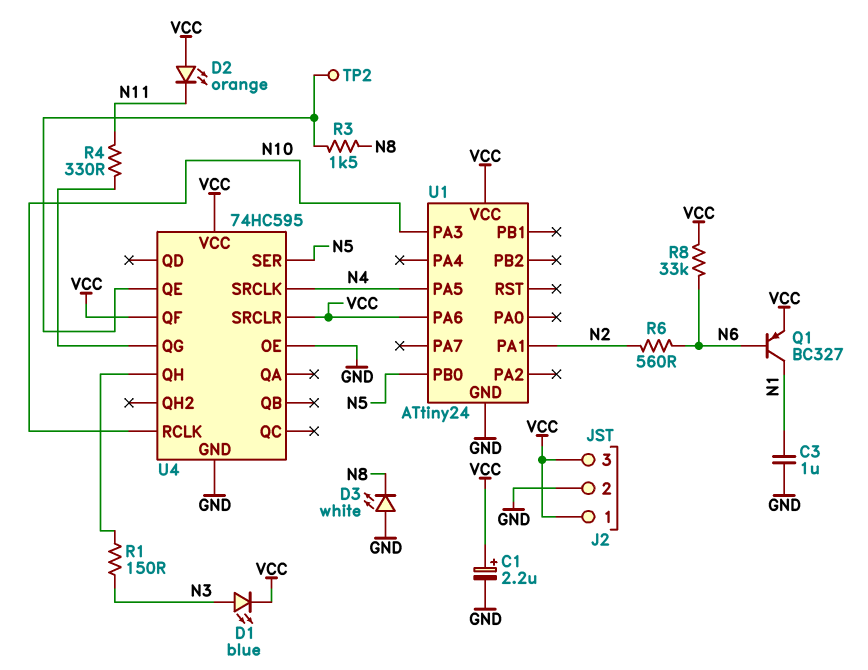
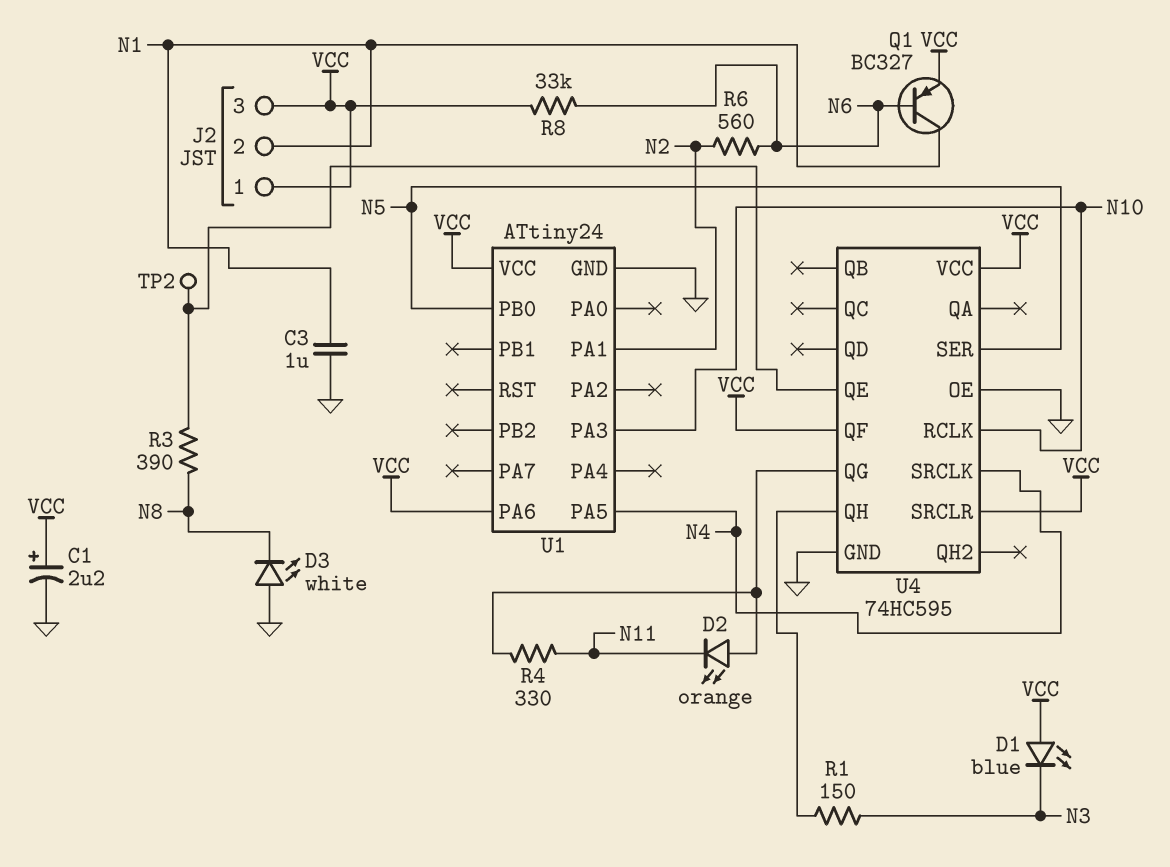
D1: LED blue (A N3, K VCC) -> LED blue (A VCC, K N3)
D2: LED orange (A VCC, K N11) -> LED orange (A U4/QG, K N11)
J2 pin 2: GND -> N1
R3: 1.5k (N8, U4/QE) -> 390 (N8, U4/QE)

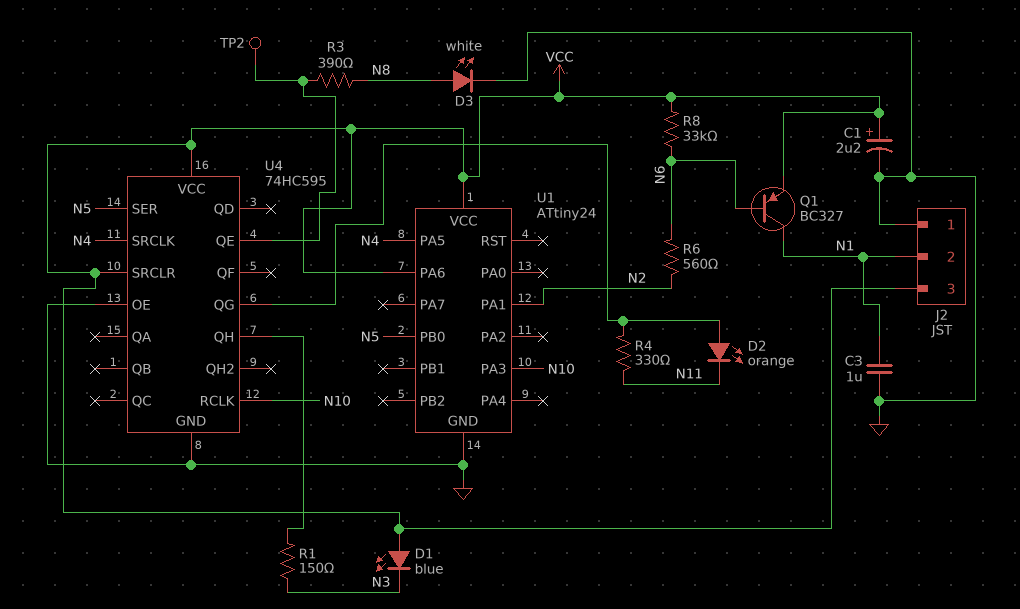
D3: LED white (A GND, K N8) -> LED white (A N8, K GND)
J2 pin 1: VCC -> GND
U4 pin QF: VCC -> none

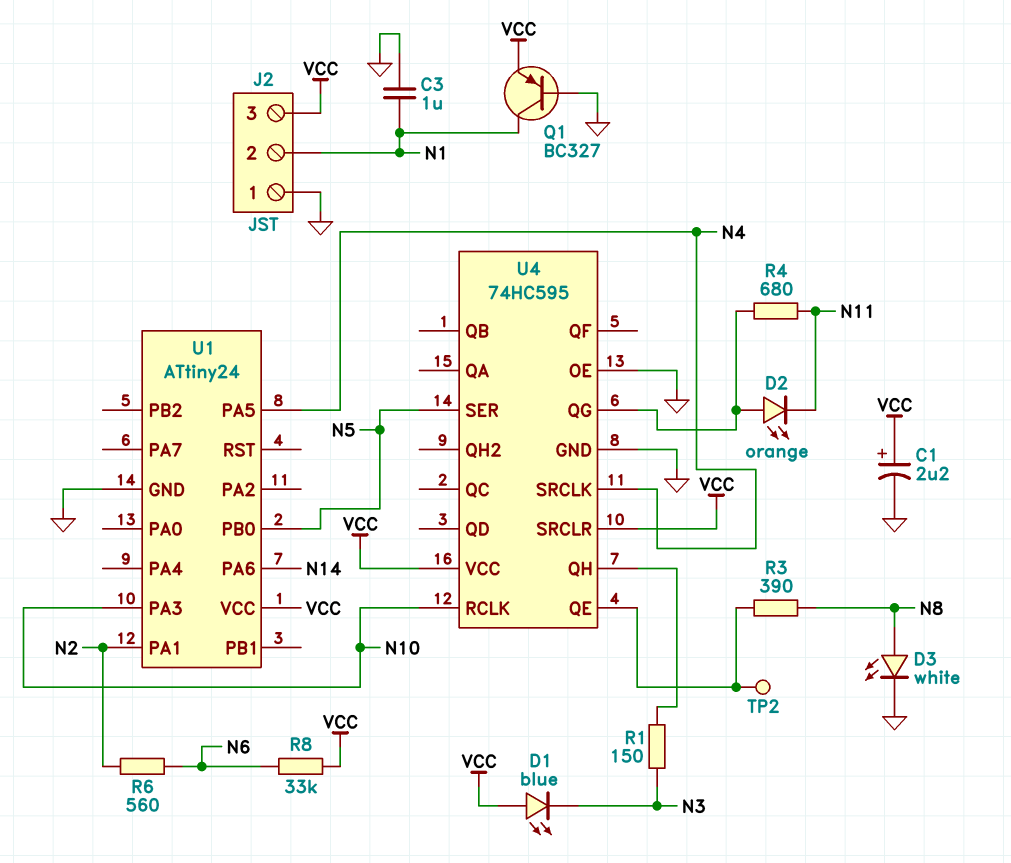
Q1: PNP BC327 (B N6, C N1, E VCC) -> PNP BC327 (B GND, C N1, E VCC)
R4: 330 (N11, U4/QG) -> 680 (N11, U4/QG)
U1 pin PA6: VCC -> N14

